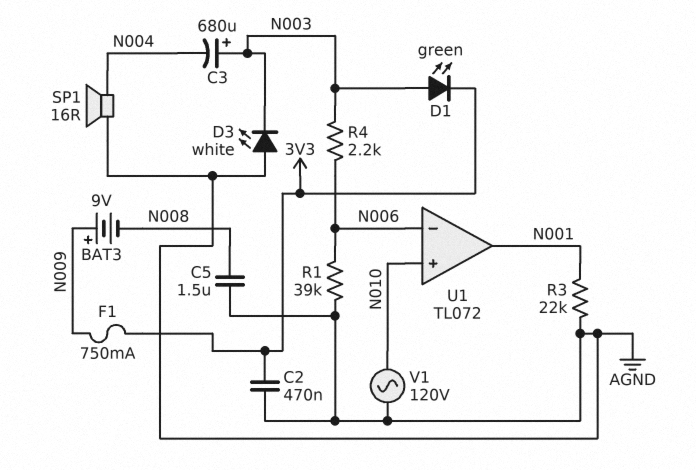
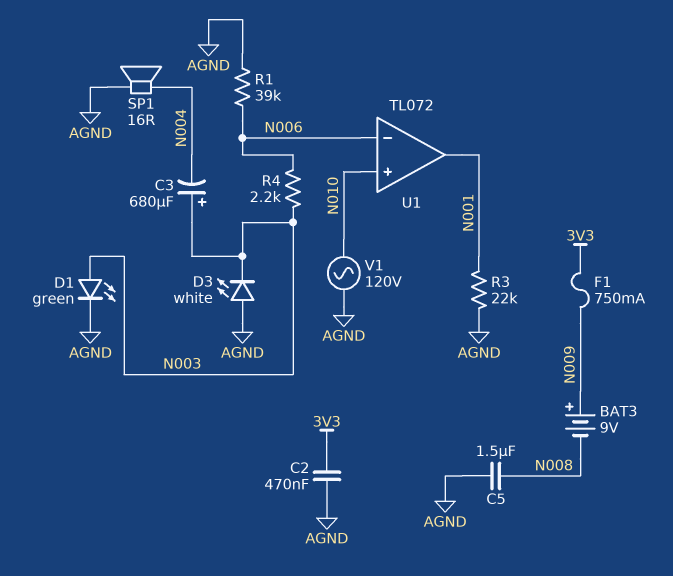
D1: LED green (A N003, K 3V3) -> LED green (A N003, K AGND)

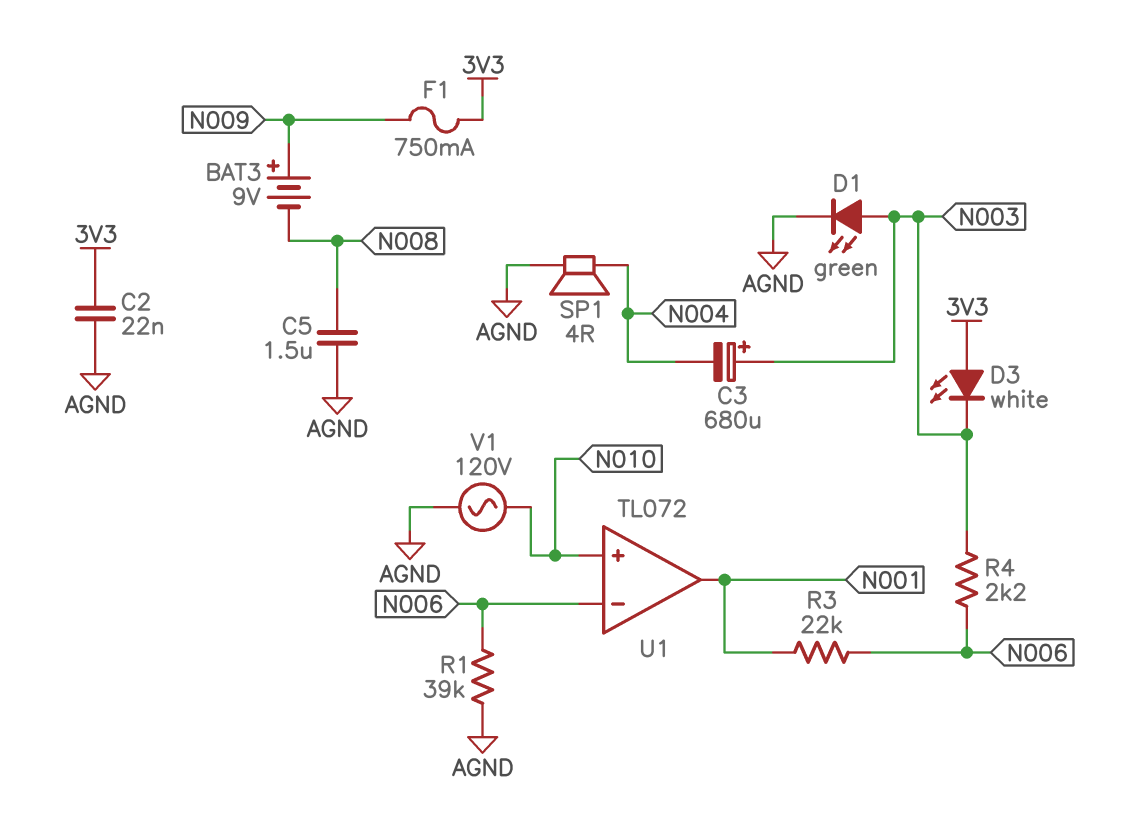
C2: 470nF (3V3, AGND) -> 22nF (3V3, AGND)
D3: LED white (A AGND, K N003) -> LED white (A 3V3, K N003)
R3: 22k (AGND, N001) -> 22k (N001, N006)
SP1: speaker 16R (AGND, N004) -> speaker 4R (AGND, N004)

